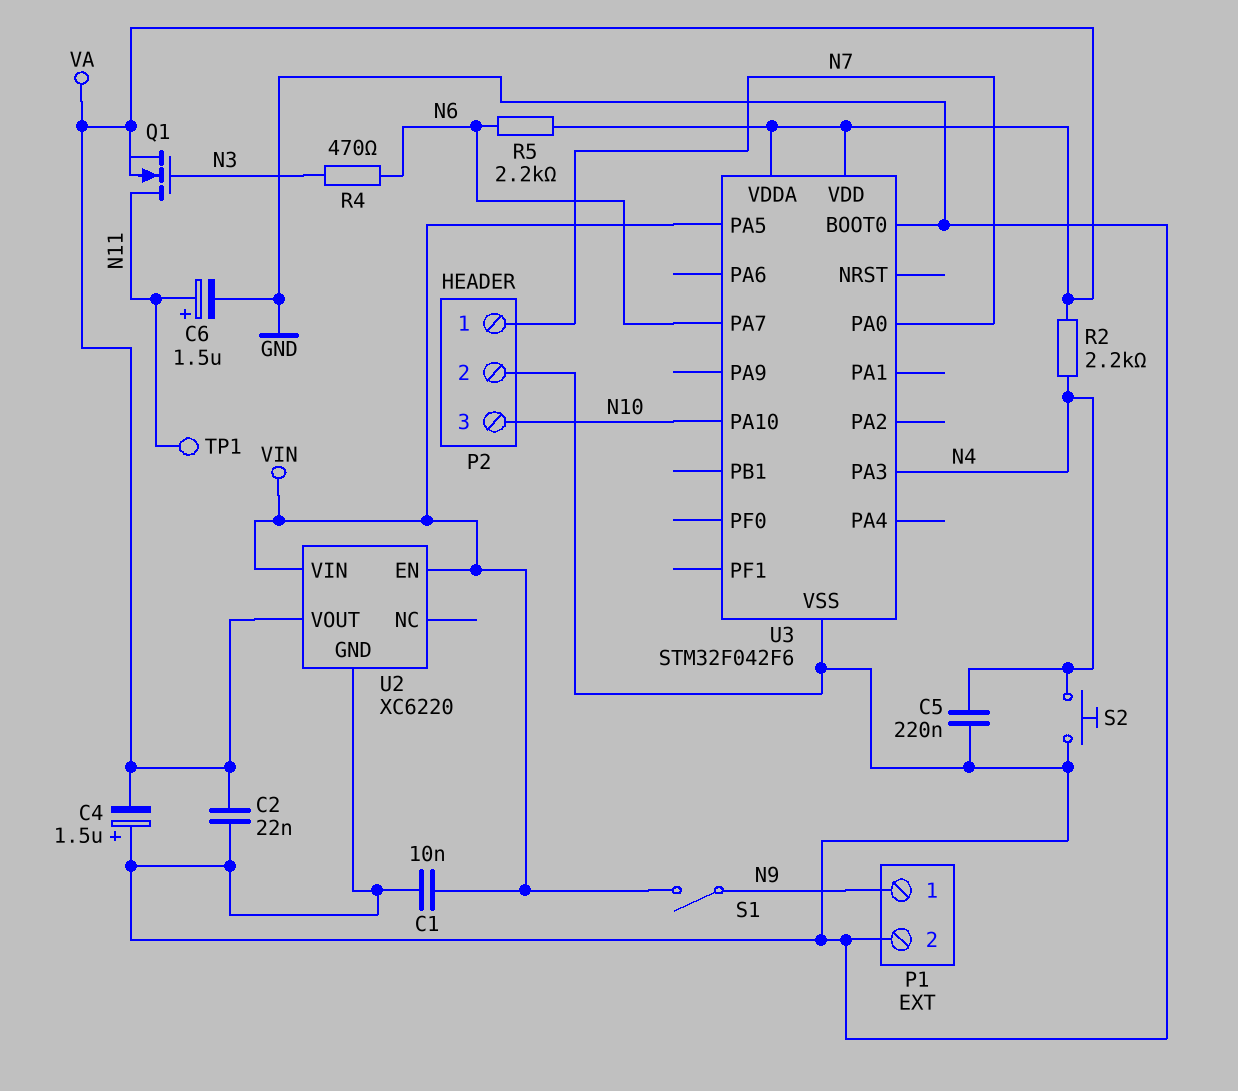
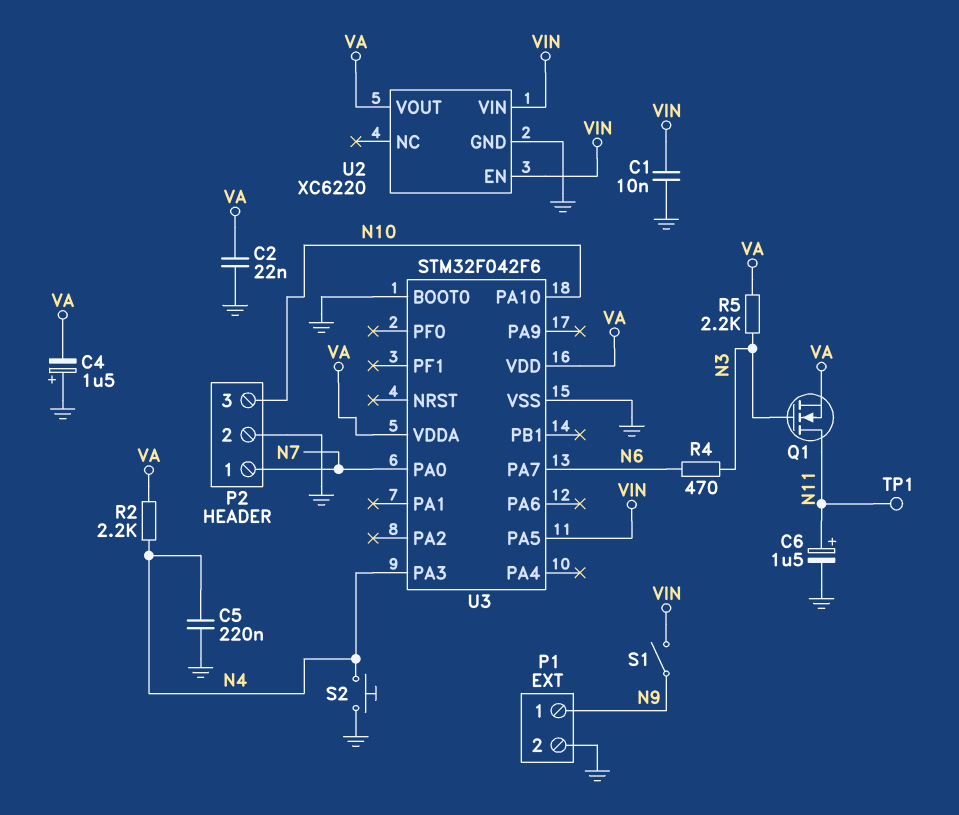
R5: 2.2k (N6, VA) -> 2.2k (N3, VA)

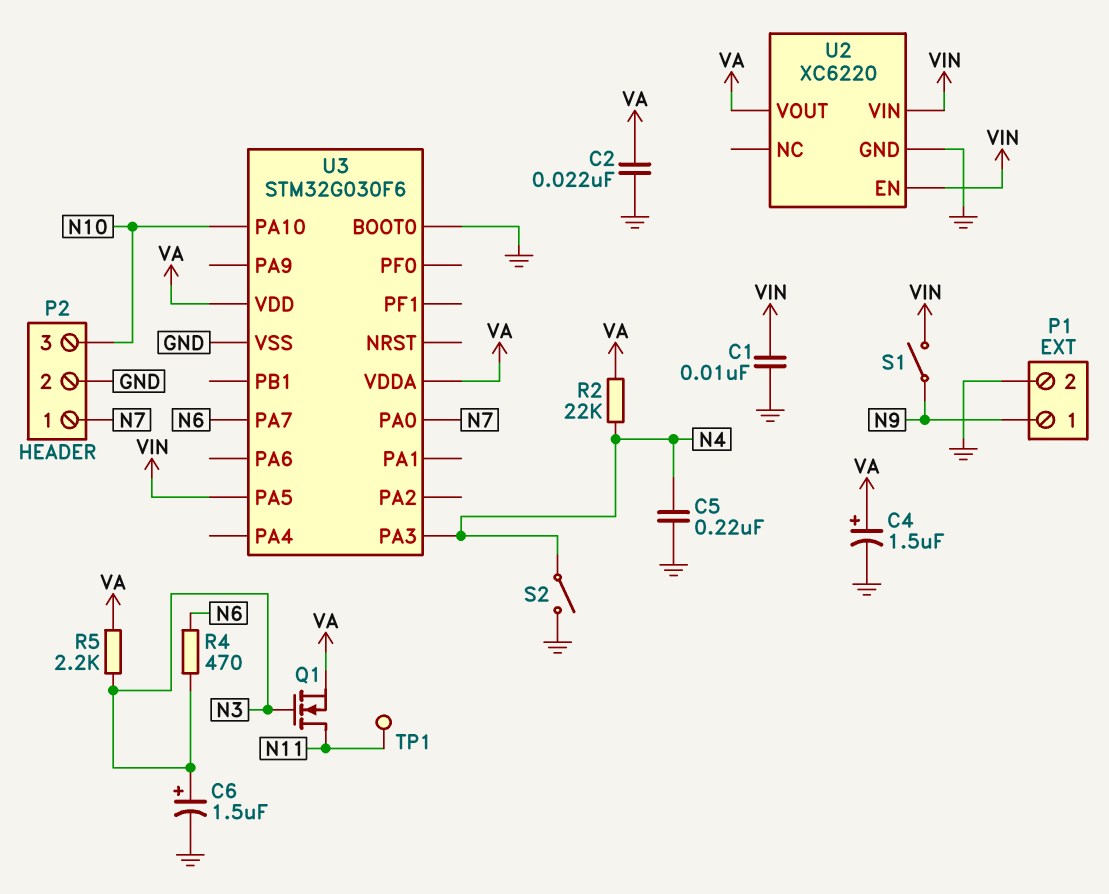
C4: 1.5uF (plus GND, minus VA) -> 1.5uF (plus VA, minus GND)
C6: 1.5uF (plus N11, minus GND) -> 1.5uF (plus N3, minus GND)
R2: 2.2k (N4, VA) -> 22k (N4, VA)
S2: button (GND, N4) -> switch (GND, N4)
U3: STM32F042F6 -> STM32G030F6

